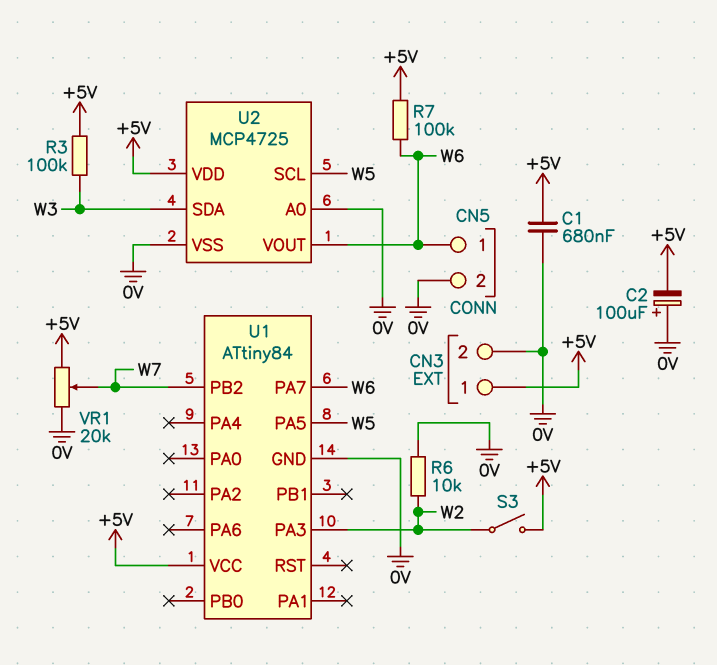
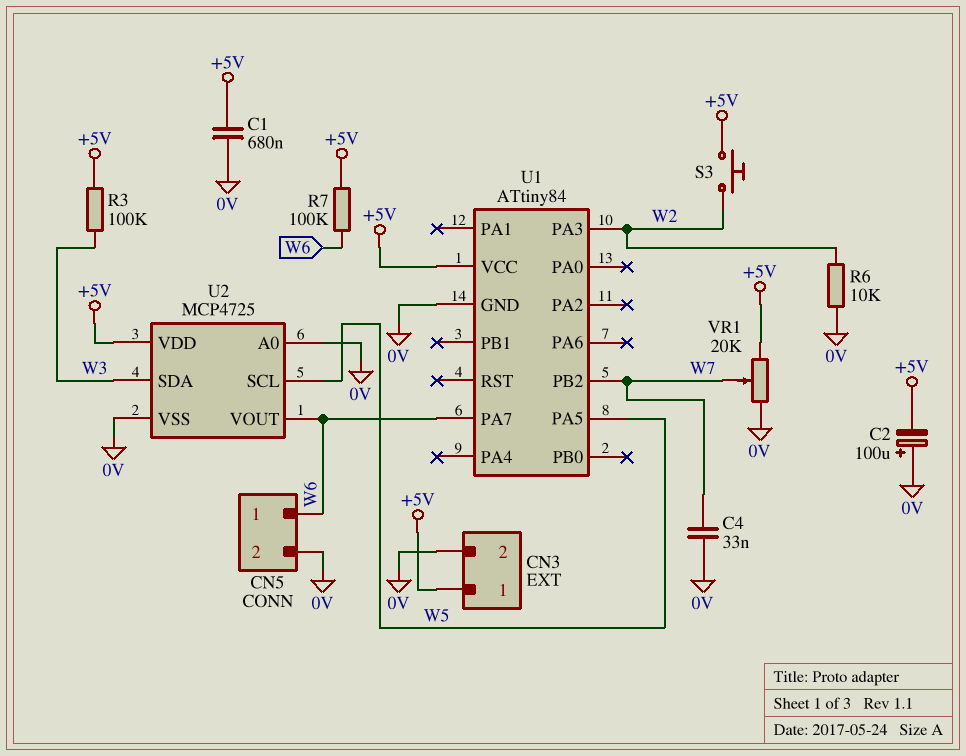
C4: none -> 33nF (0V, W7)
S3: switch (+5V, W2) -> button (+5V, W2)

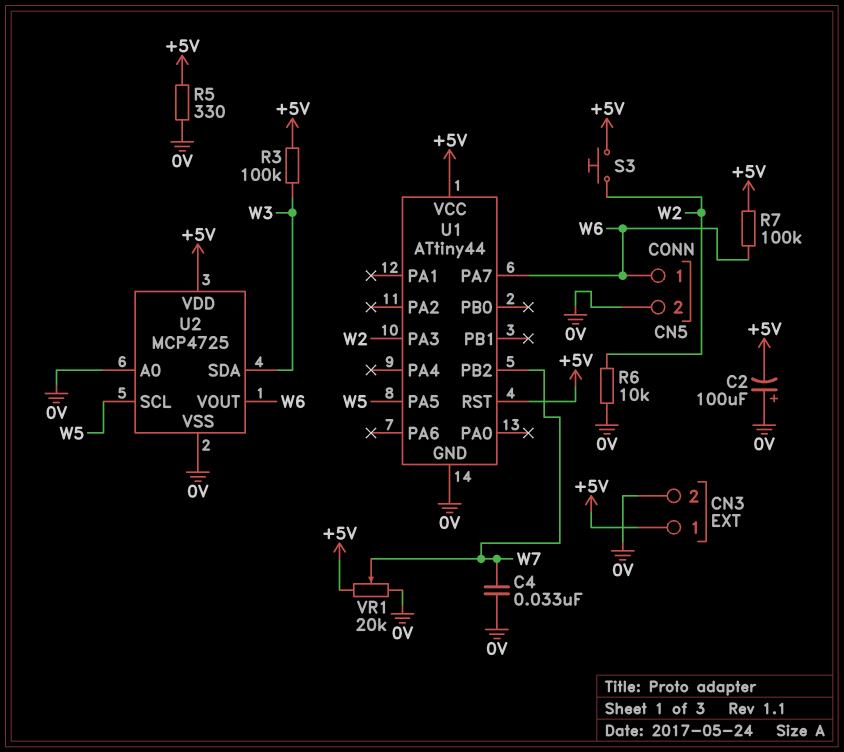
C1: 680nF (+5V, 0V) -> none
R5: none -> 330 (+5V, 0V)
U1: ATtiny84 -> ATtiny44
U1 pin RST: none -> +5V

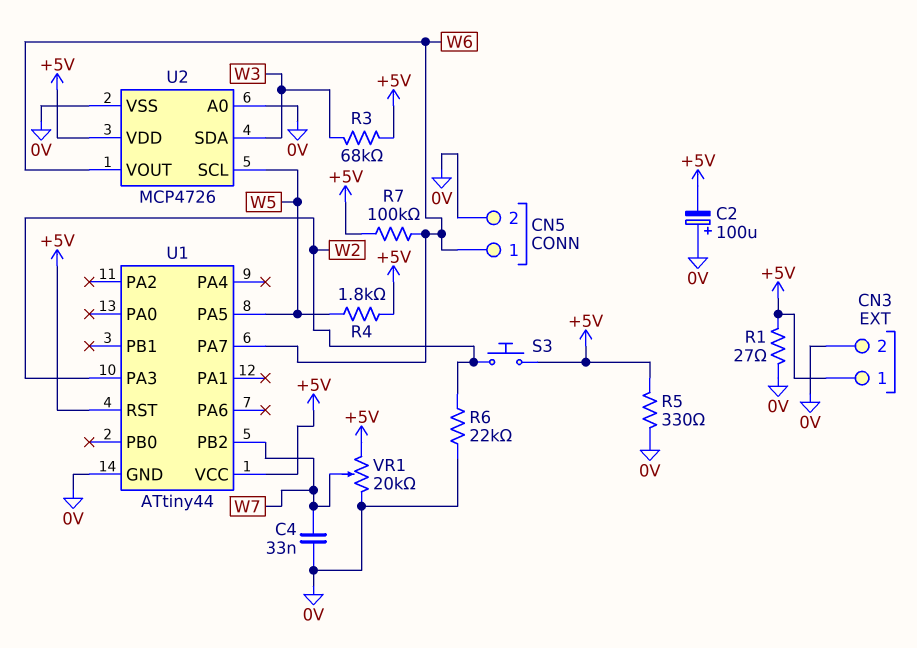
R1: none -> 27 (+5V, 0V)
R3: 100k (+5V, W3) -> 68k (+5V, W3)
R4: none -> 1.8k (+5V, W5)
R6: 10k (0V, W2) -> 22k (0V, W2)
U2: MCP4725 -> MCP4726

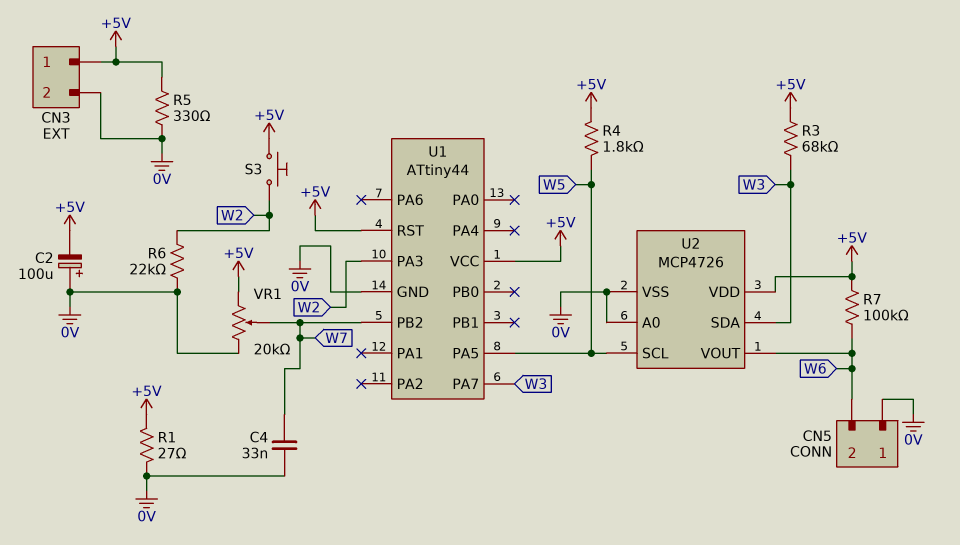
CN5 pin 1: W6 -> 0V
CN5 pin 2: 0V -> W6
U1 pin PA7: W6 -> W3

